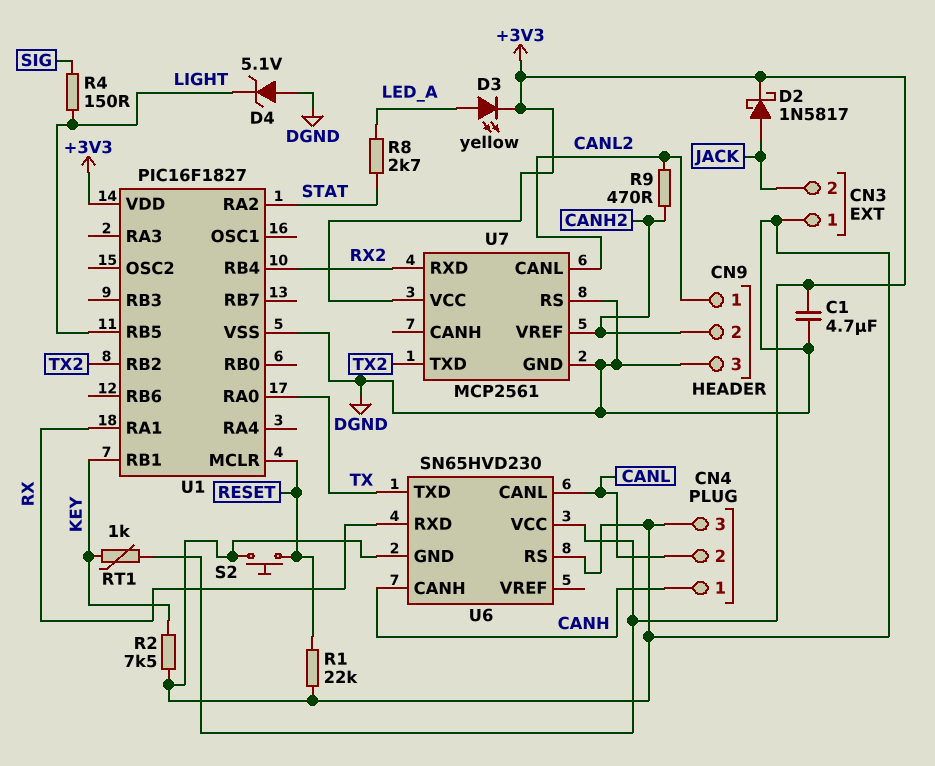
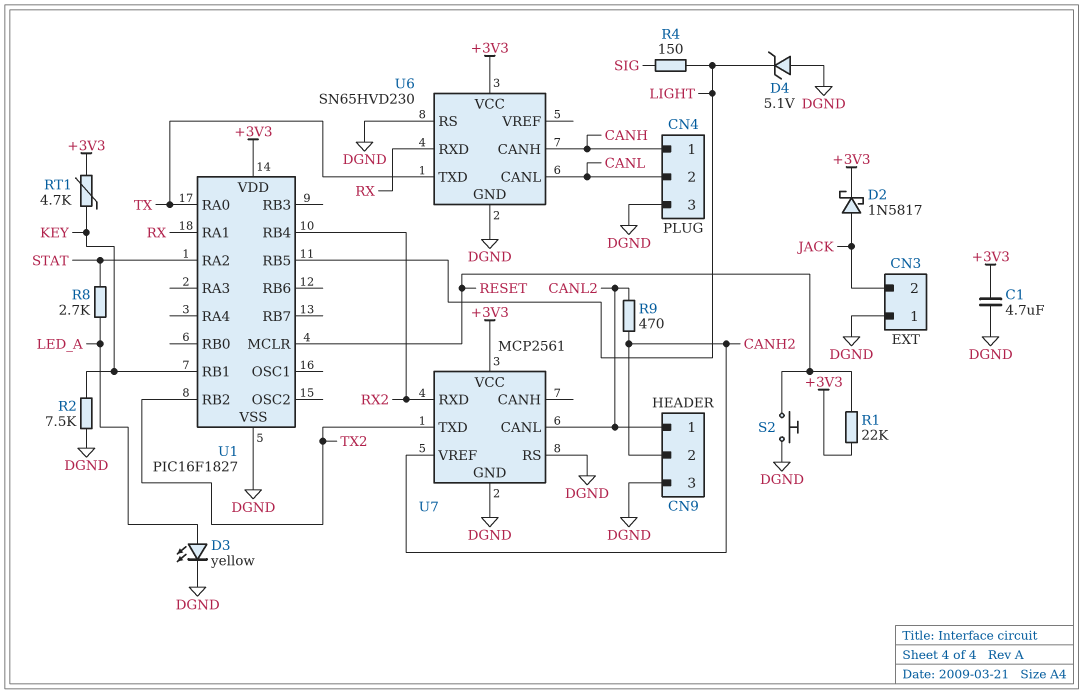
D3: LED yellow (A LED_A, K +3V3) -> LED yellow (A LED_A, K DGND)
R1: 22k (DGND, RESET) -> 22k (+3V3, RESET)
RT1: 1k (+3V3, KEY) -> 4.7k (+3V3, KEY)

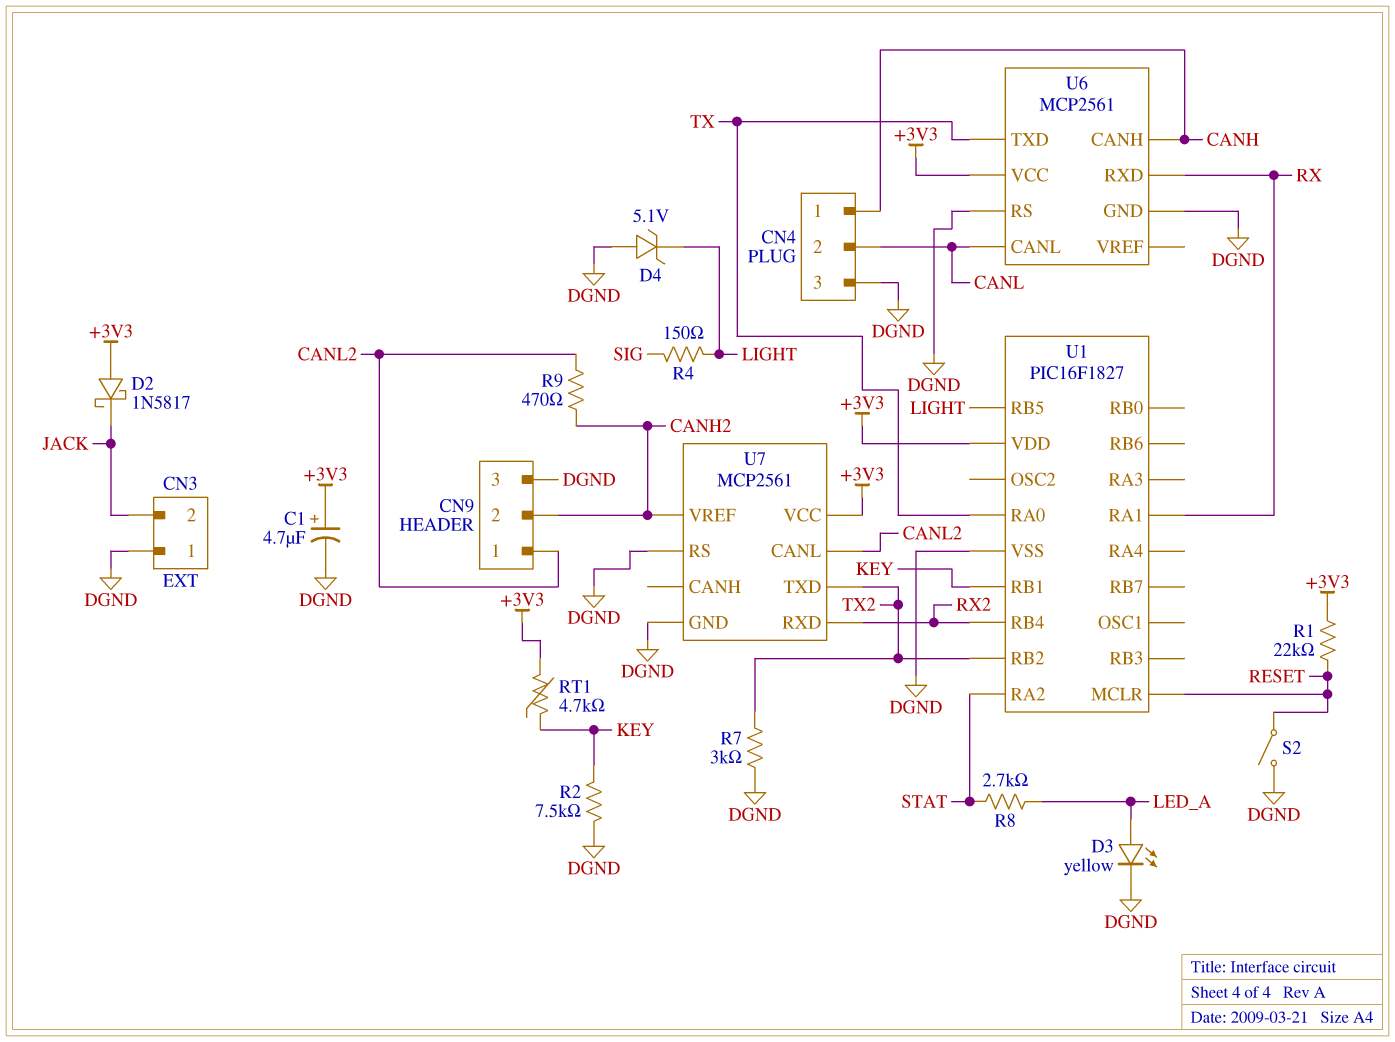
C1: 4.7uF (+3V3, DGND) -> 4.7uF (plus +3V3, minus DGND)
D2: schottky 1N5817 (A JACK, K +3V3) -> schottky 1N5817 (A +3V3, K JACK)
R7: none -> 3k (DGND, TX2)
S2: button (DGND, RESET) -> switch (DGND, RESET)
U6: SN65HVD230 -> MCP2561

